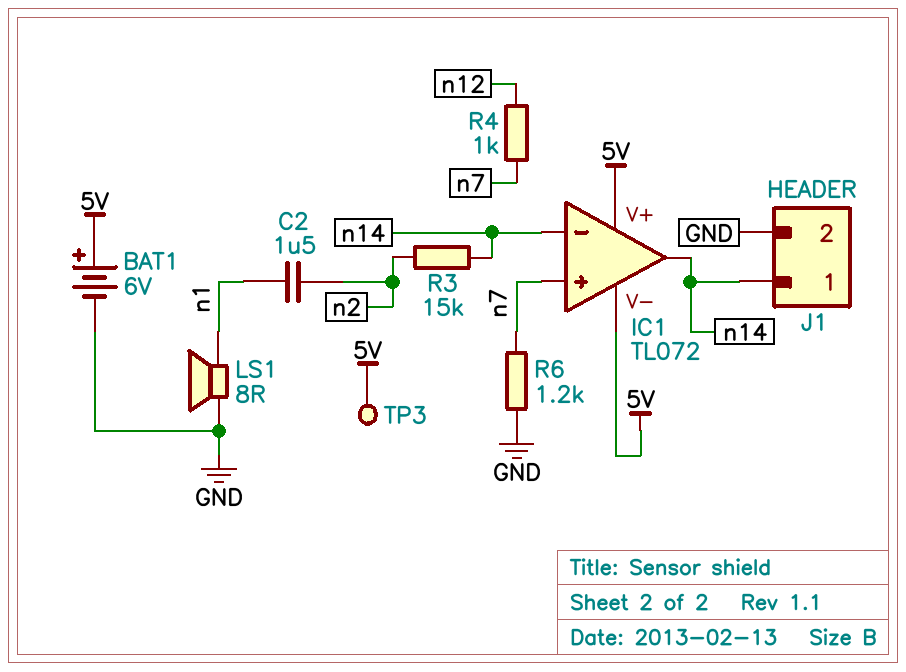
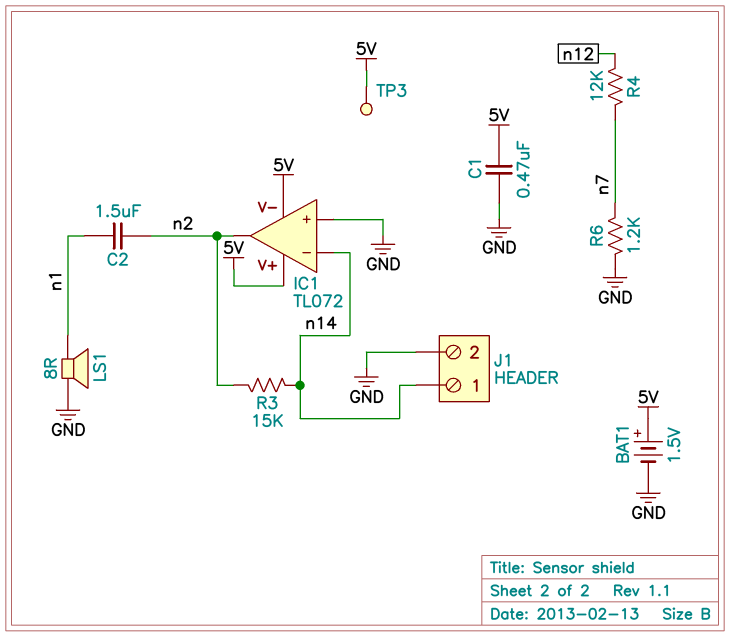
BAT1: 6V (plus 5V, minus GND) -> 1.5V (plus 5V, minus GND)
C1: none -> 470nF (5V, GND)
IC1 pin in+: n7 -> GND
IC1 pin out: n14 -> n2
R4: 1k (n7, n12) -> 12k (n7, n12)

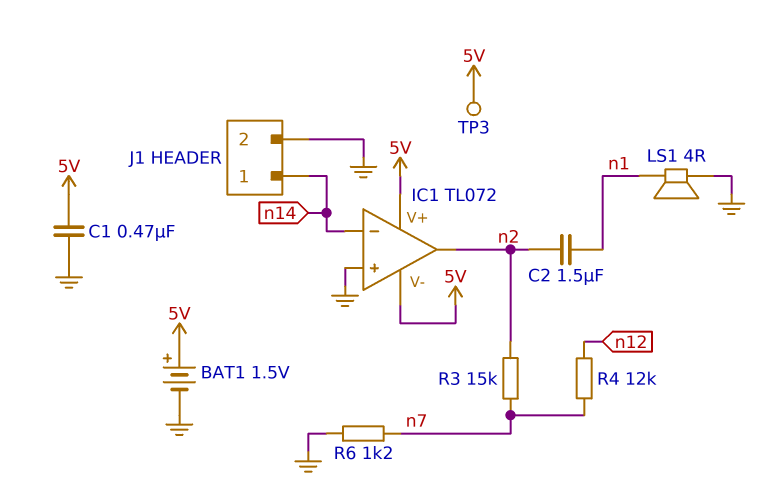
LS1: speaker 8R (GND, n1) -> speaker 4R (GND, n1)
R3: 15k (n2, n14) -> 15k (n2, n7)

